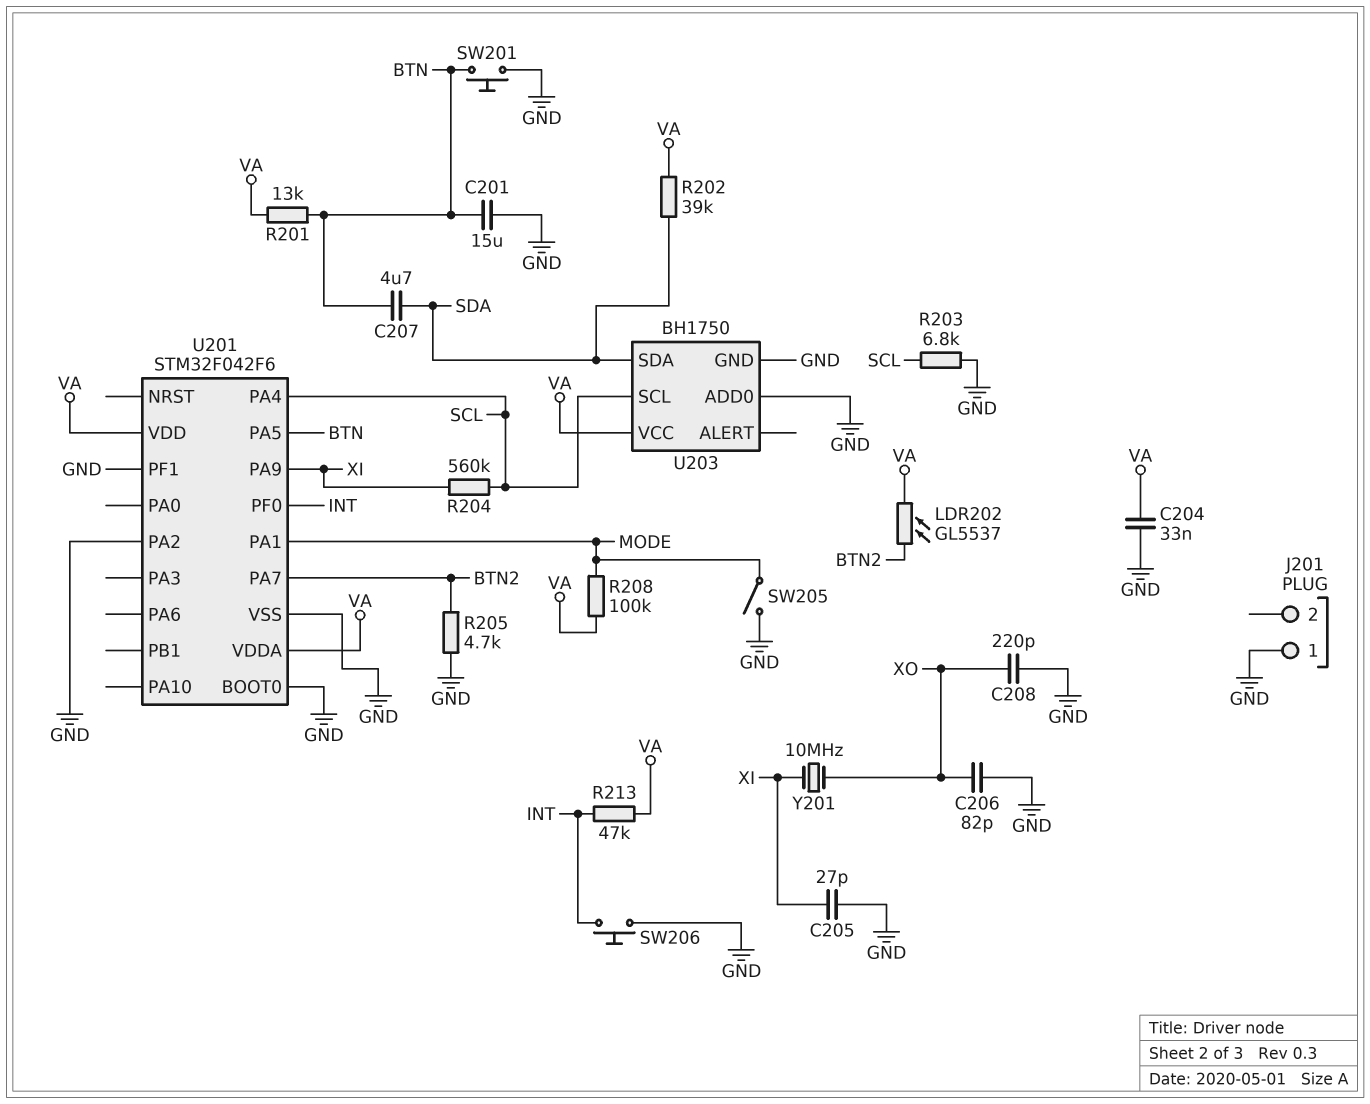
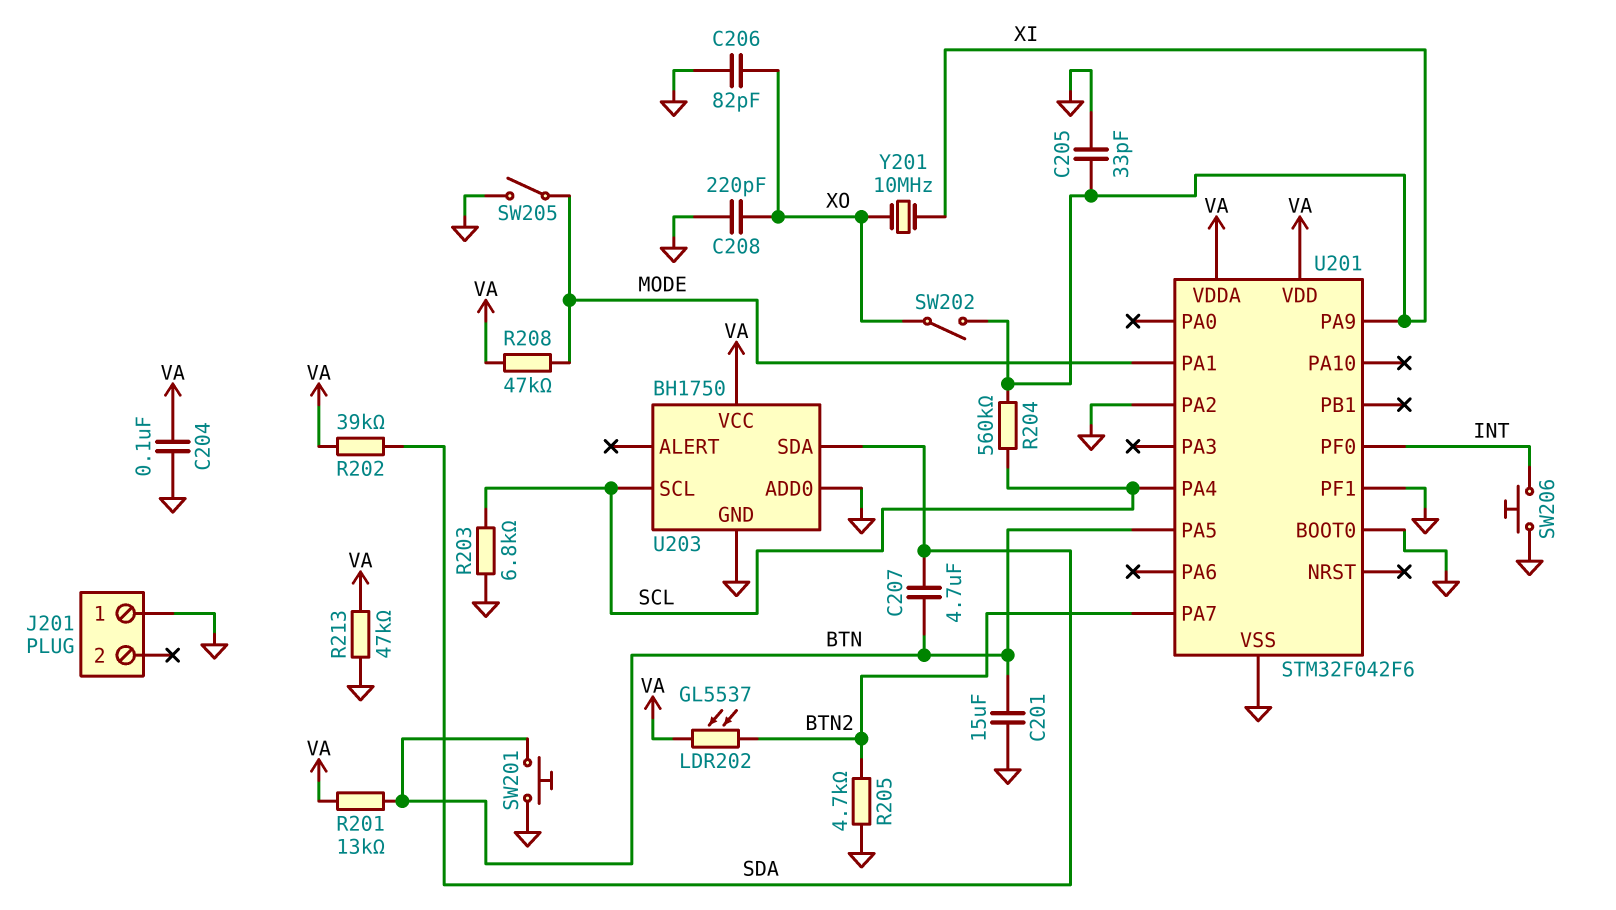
C204: 33nF (GND, VA) -> 100nF (GND, VA)
C205: 27pF (GND, XI) -> 33pF (GND, XI)
R208: 100k (MODE, VA) -> 47k (MODE, VA)
R213: 47k (INT, VA) -> 47k (GND, VA)
SW202: none -> switch (XI, XO)

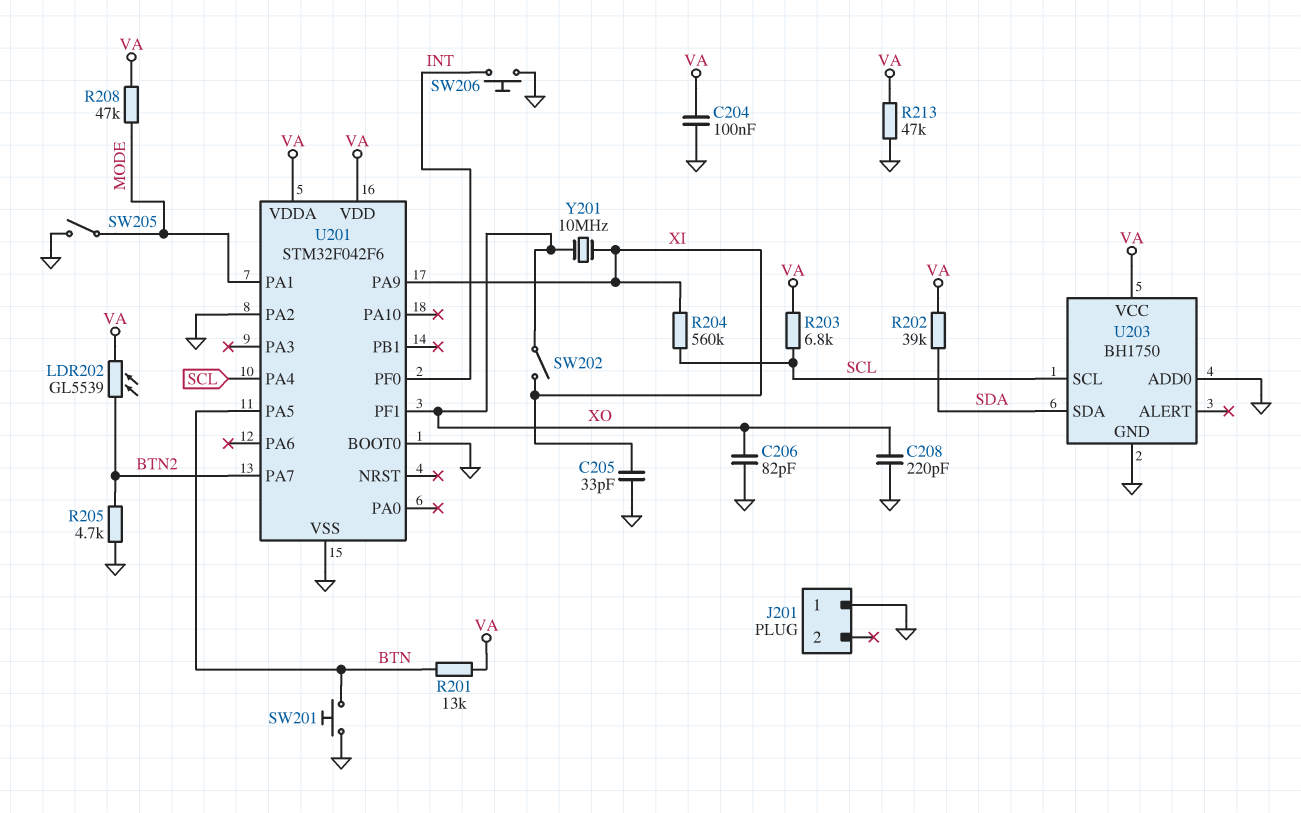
C201: 15uF (BTN, GND) -> none
C207: 4.7uF (BTN, SDA) -> none
LDR202: GL5537 (BTN2, VA) -> GL5539 (BTN2, VA)
R203: 6.8k (GND, SCL) -> 6.8k (SCL, VA)
U201 pin PF1: GND -> XO

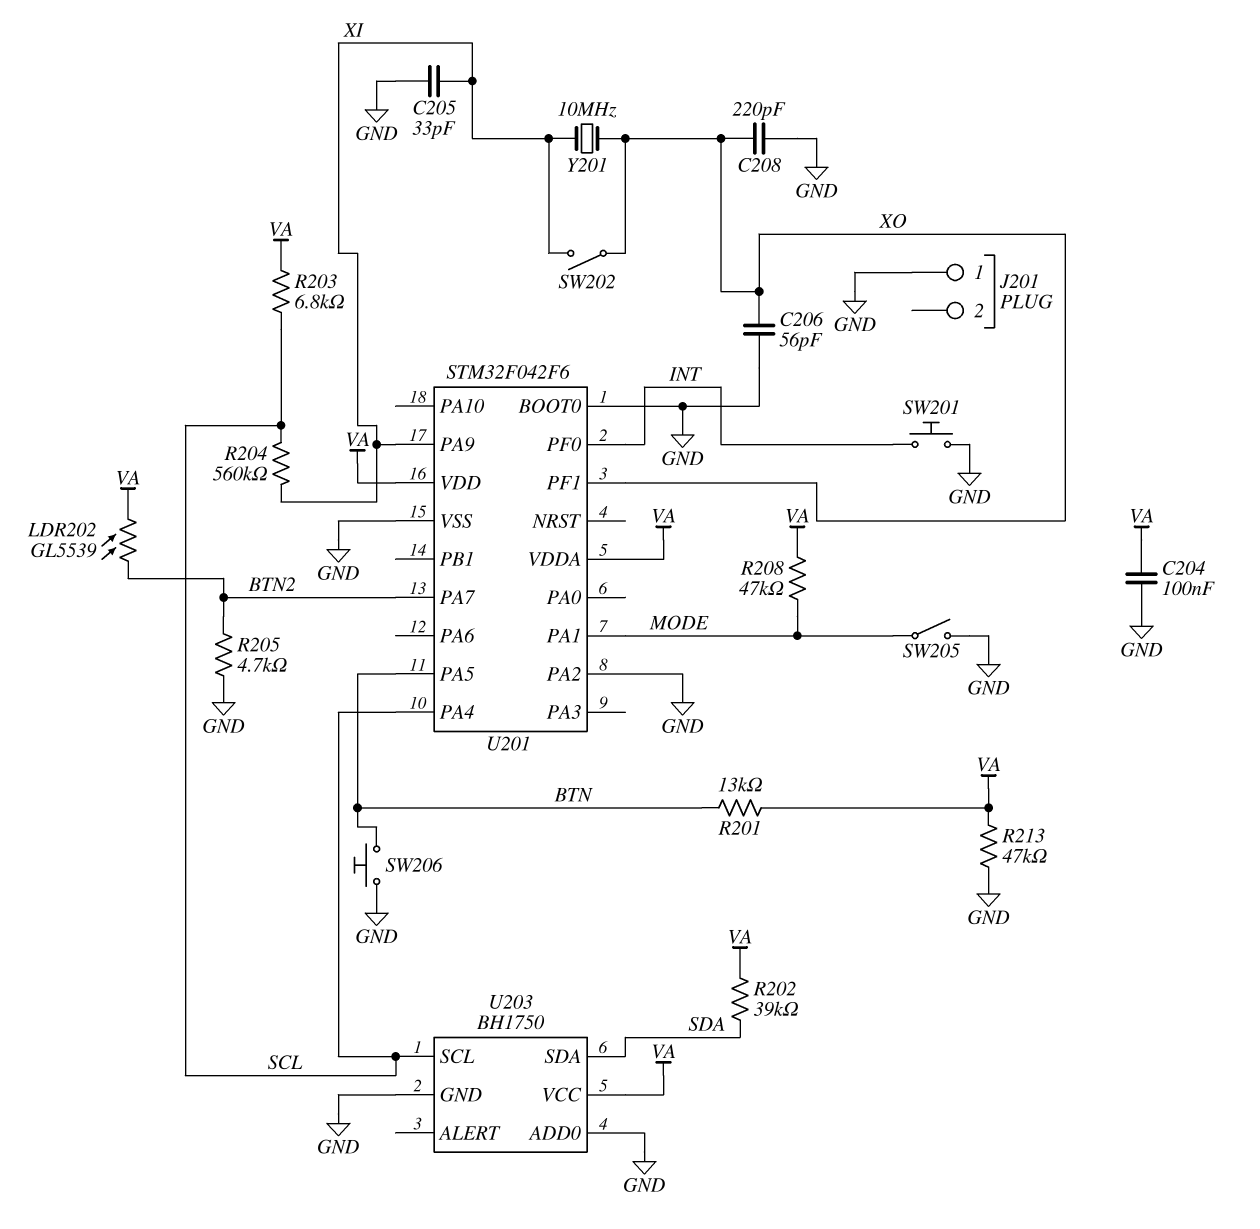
C206: 82pF (GND, XO) -> 56pF (GND, XO)
SW201: button (BTN, GND) -> button (GND, INT)
SW206: button (GND, INT) -> button (BTN, GND)

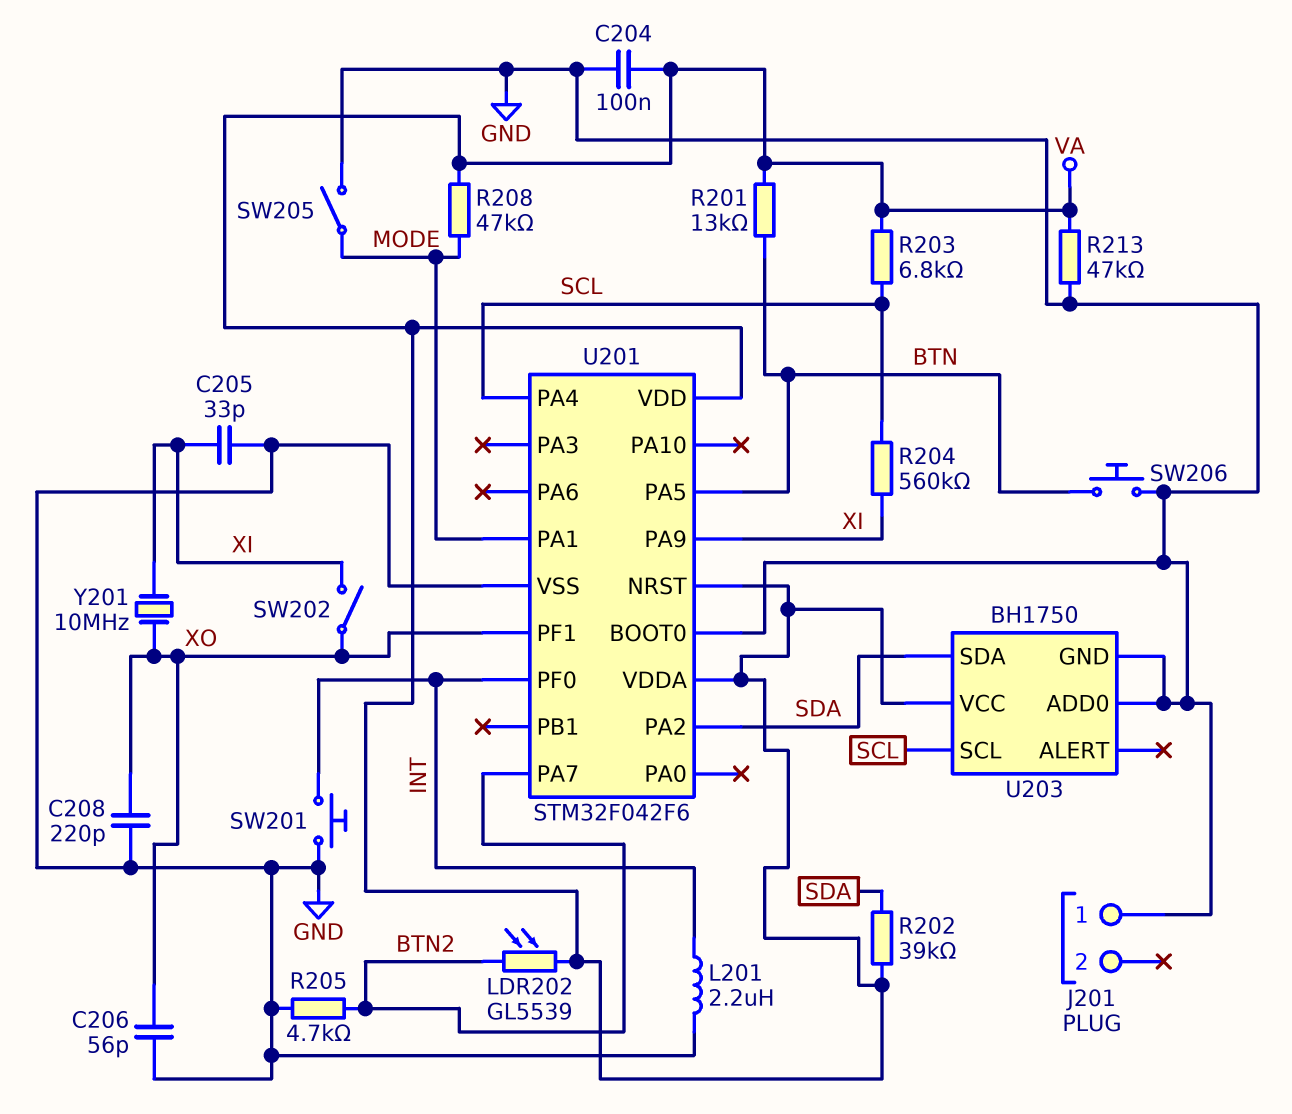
L201: none -> 2.2uH (GND, INT)
U201 pin NRST: none -> VA
U201 pin PA2: GND -> SDA

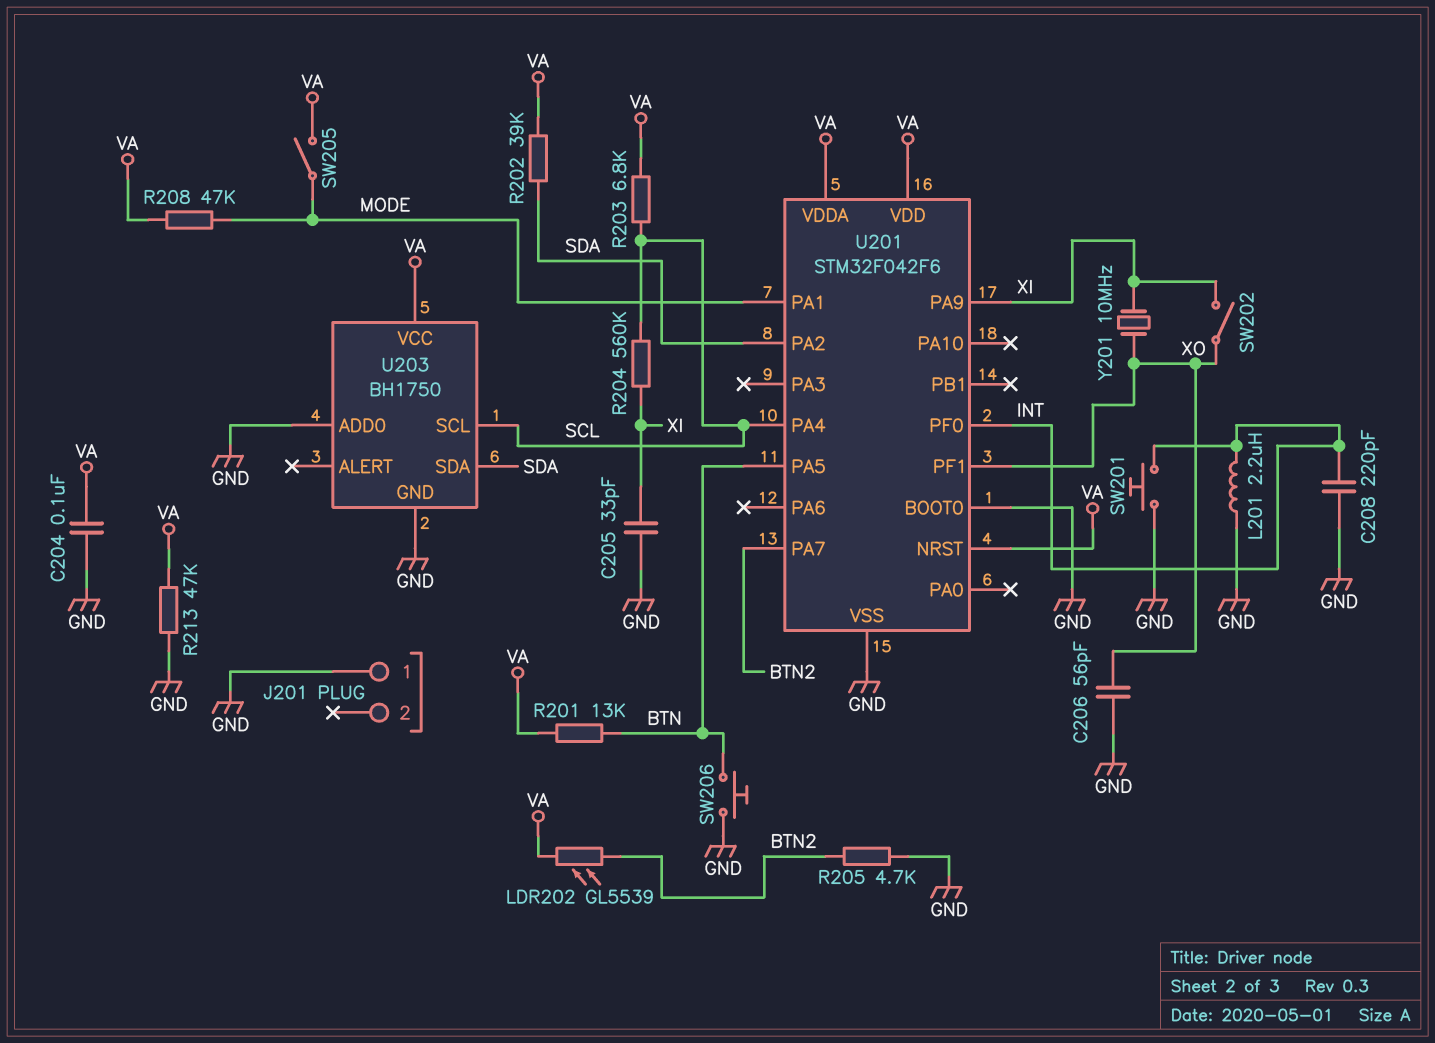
C208: 220pF (GND, XO) -> 220pF (GND, INT)
SW205: switch (GND, MODE) -> switch (MODE, VA)

